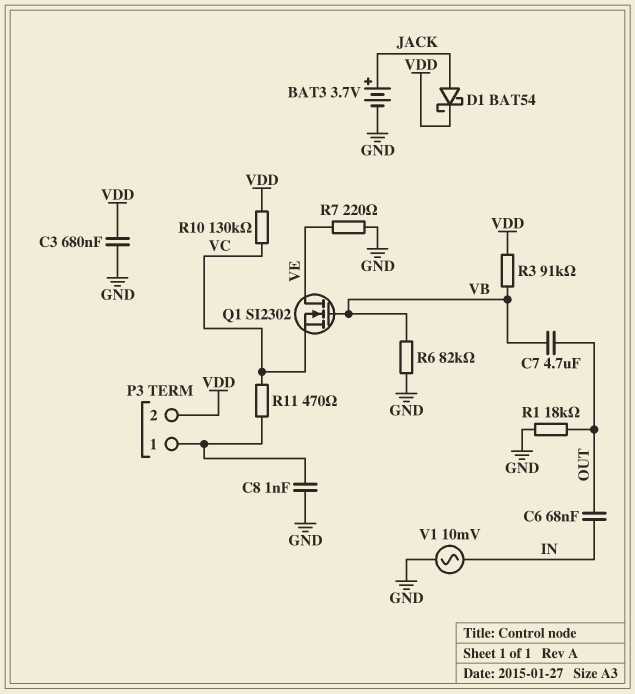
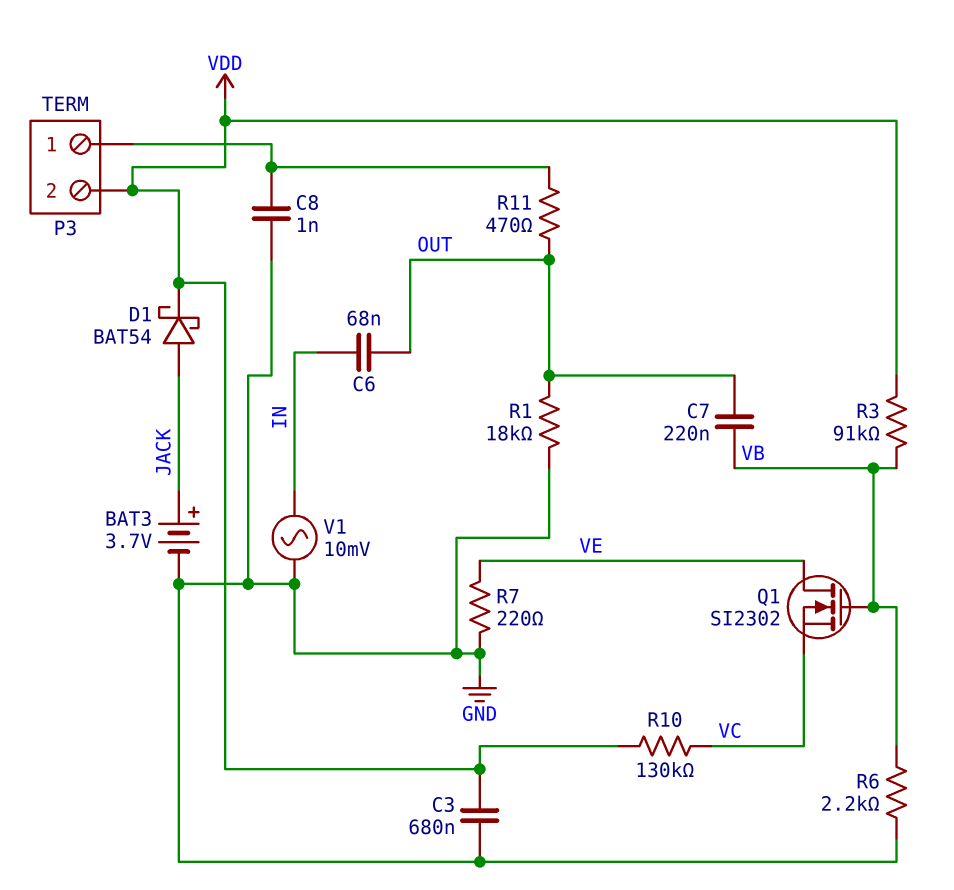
C7: 4.7uF (OUT, VB) -> 220nF (OUT, VB)
R6: 82k (GND, VB) -> 2.2k (GND, VB)
R11: 470 (P3/1, VC) -> 470 (OUT, P3/1)

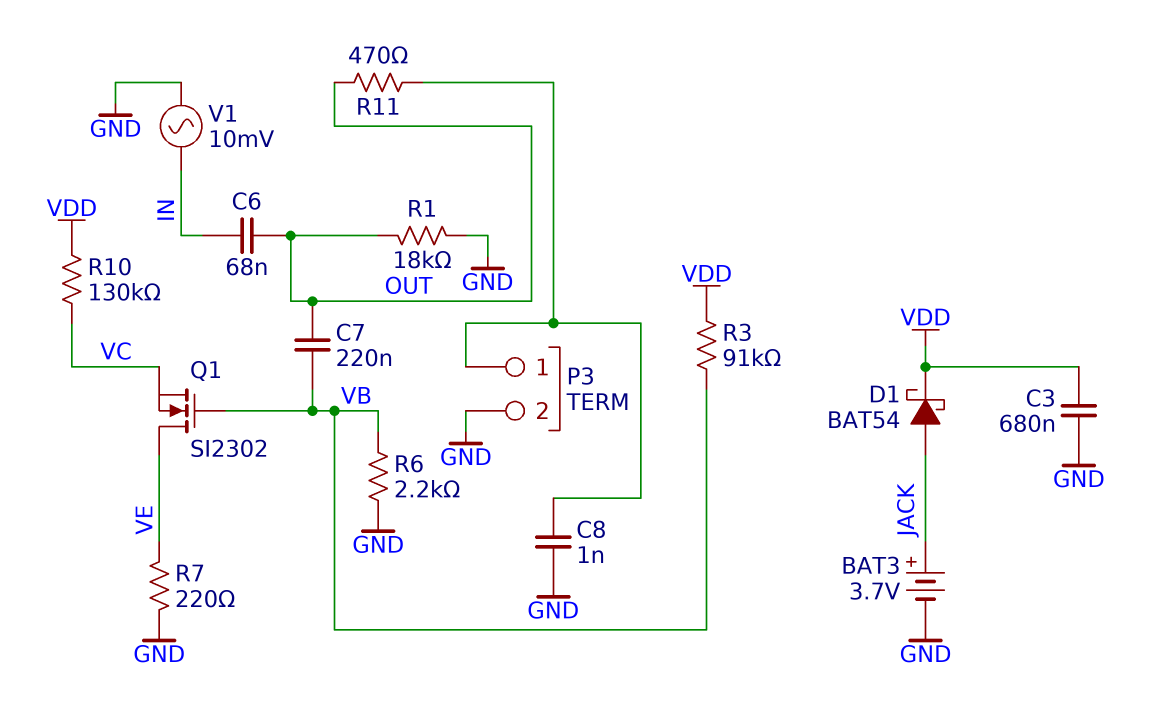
P3 pin 2: VDD -> GND

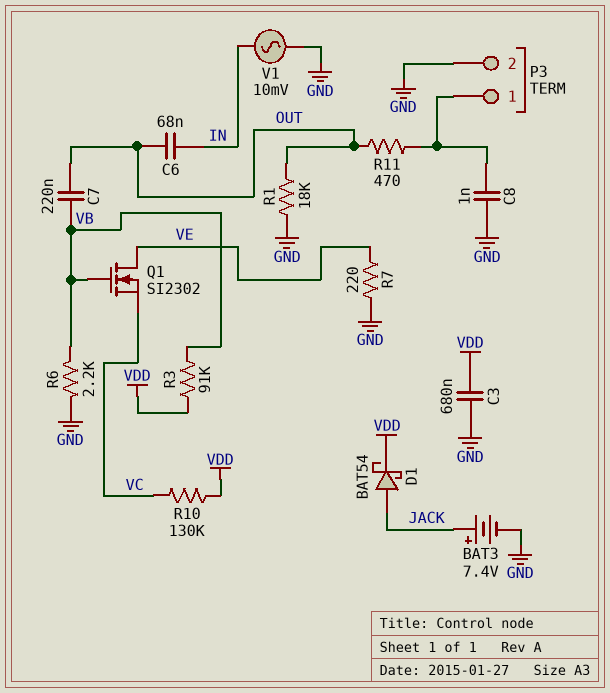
BAT3: 3.7V (plus JACK, minus GND) -> 7.4V (plus JACK, minus GND)

